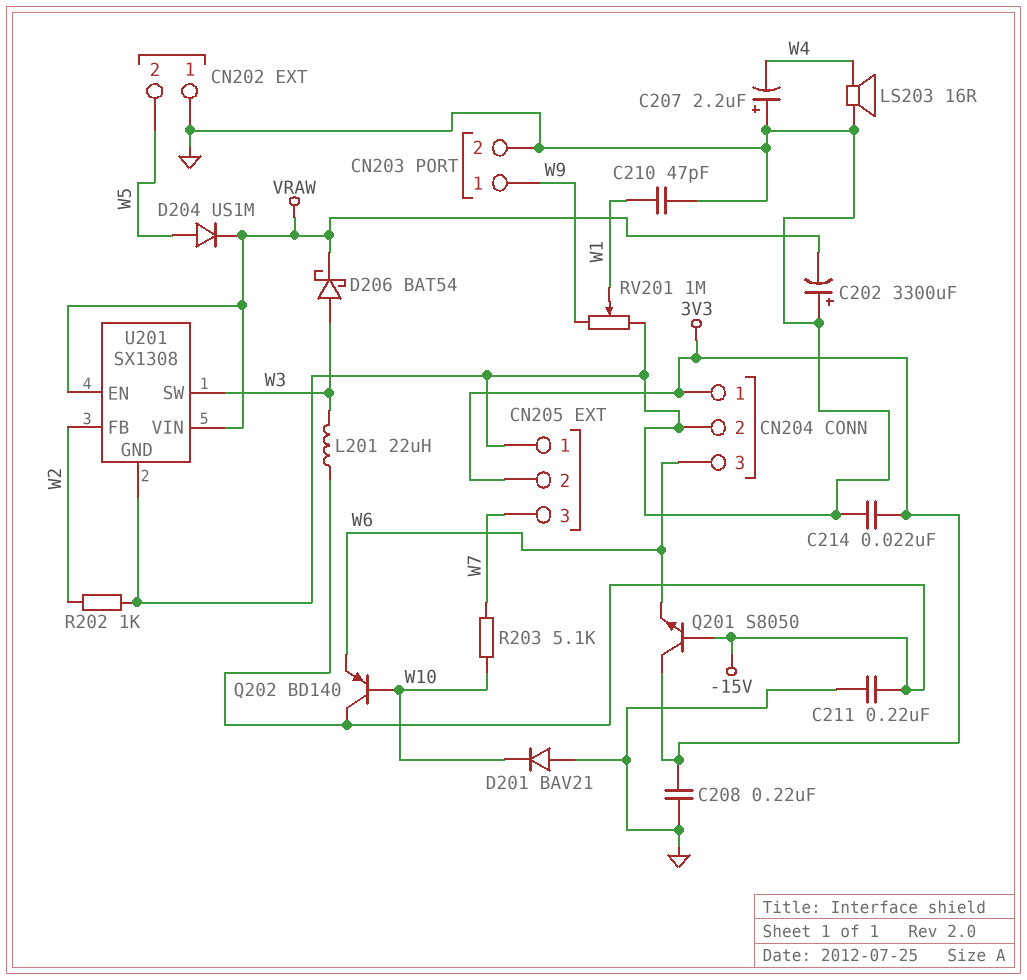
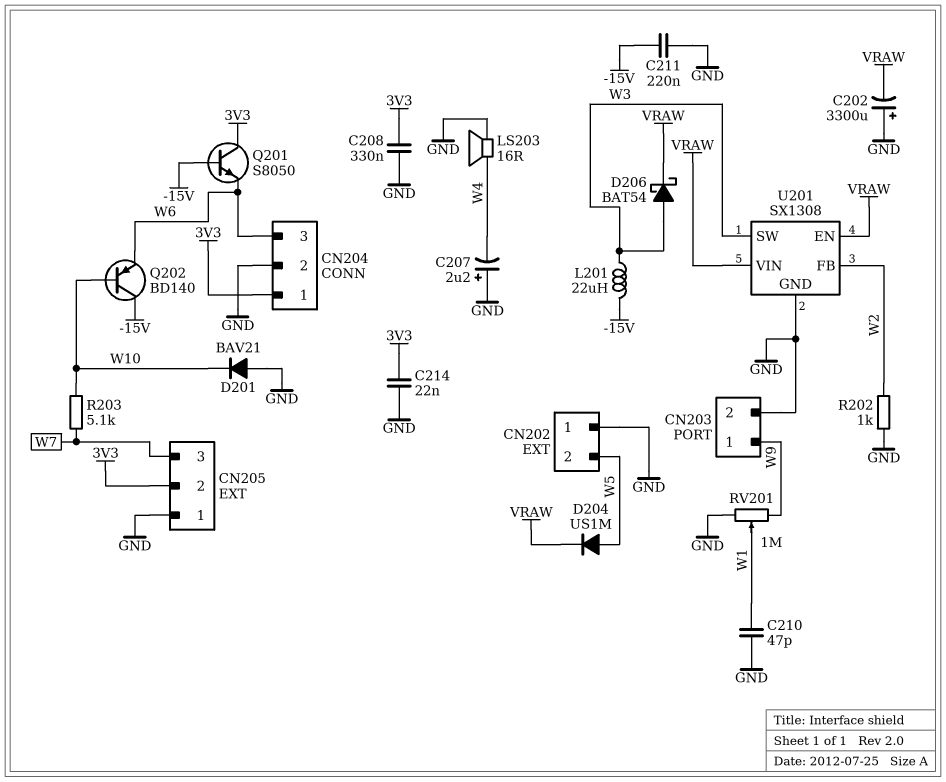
C208: 220nF (3V3, GND) -> 330nF (3V3, GND)

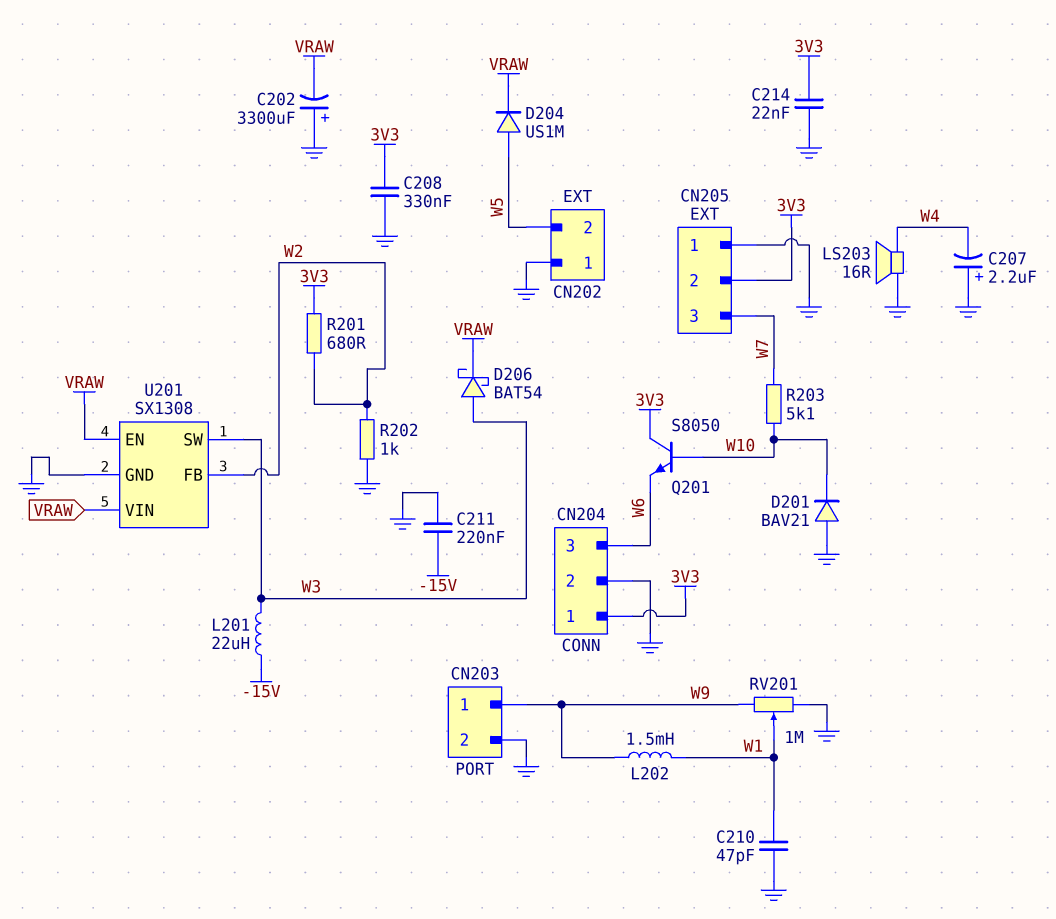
L202: none -> 1.5mH (W1, W9)
Q201: NPN S8050 (B -15V, C 3V3, E W6) -> NPN S8050 (B W10, C 3V3, E W6)
Q202: PNP BD140 (B W10, C -15V, E W6) -> none
R201: none -> 680 (3V3, W2)

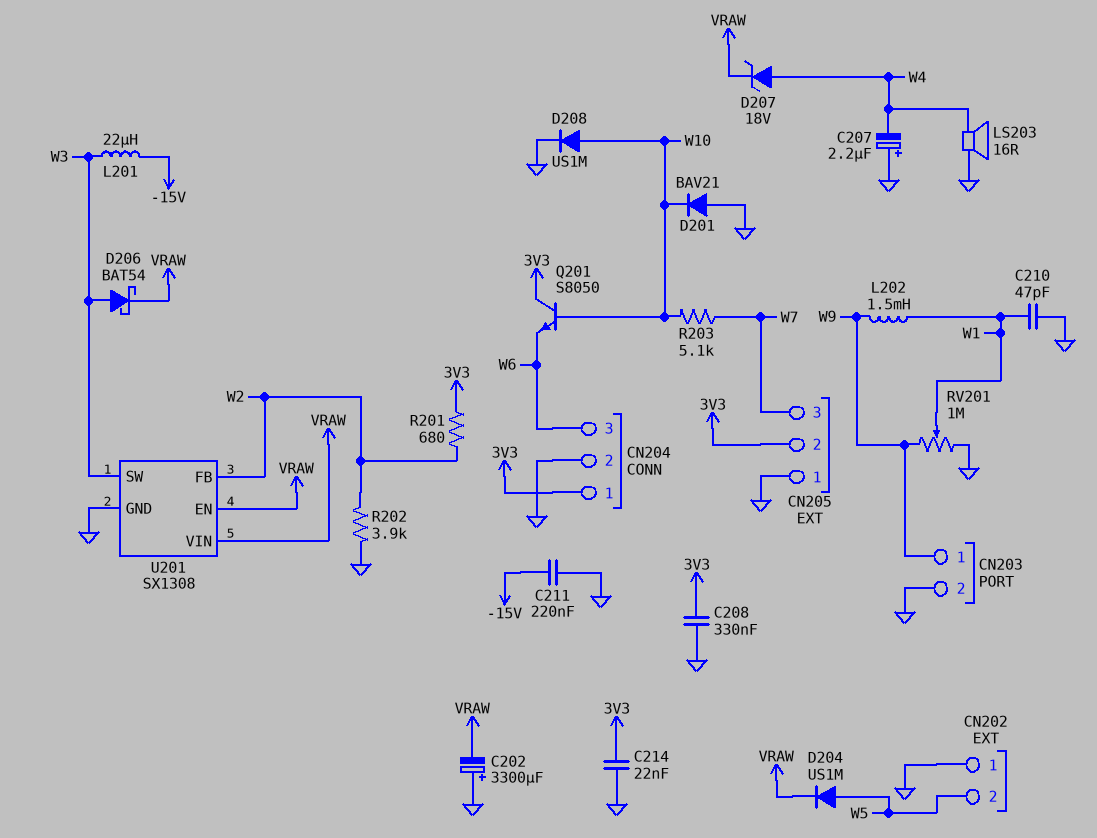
D207: none -> zener 18V (A W4, K VRAW)
D208: none -> diode US1M (A W10, K GND)
R202: 1k (GND, W2) -> 3.9k (GND, W2)

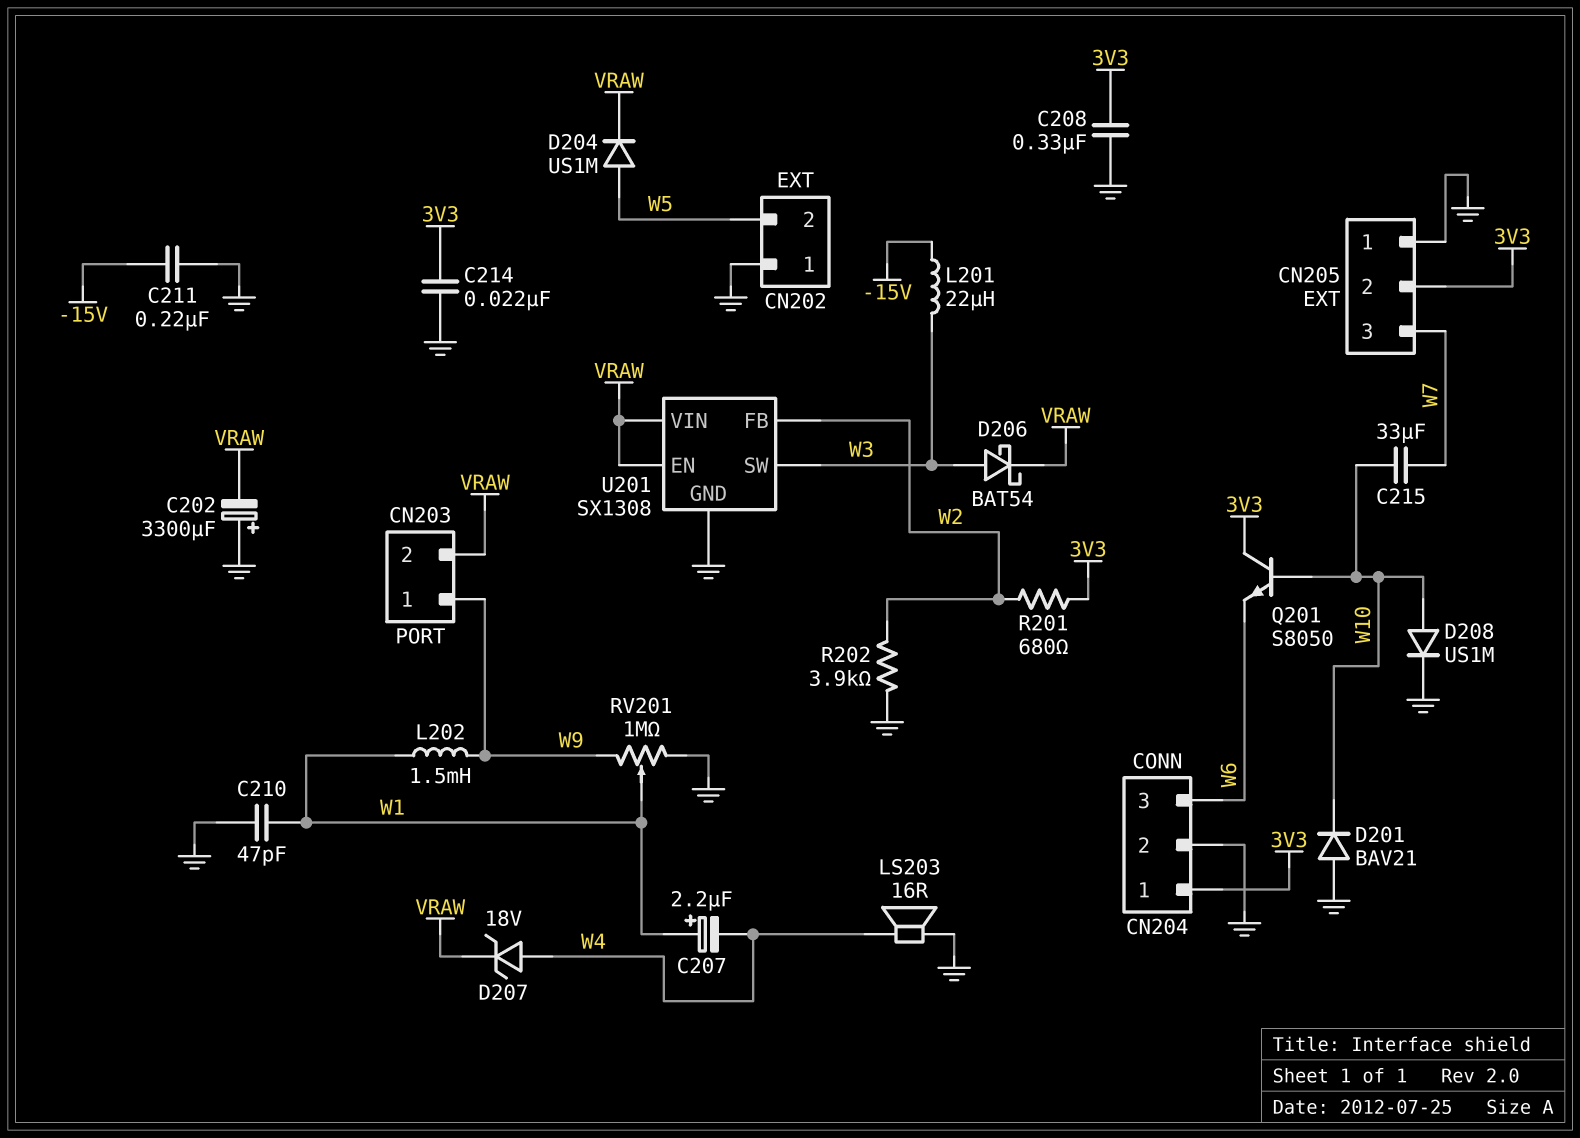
C207: 2.2uF (plus GND, minus W4) -> 2.2uF (plus W1, minus W4)
C215: none -> 33uF (W7, W10)
CN203 pin 2: GND -> VRAW
R203: 5.1k (W7, W10) -> none

